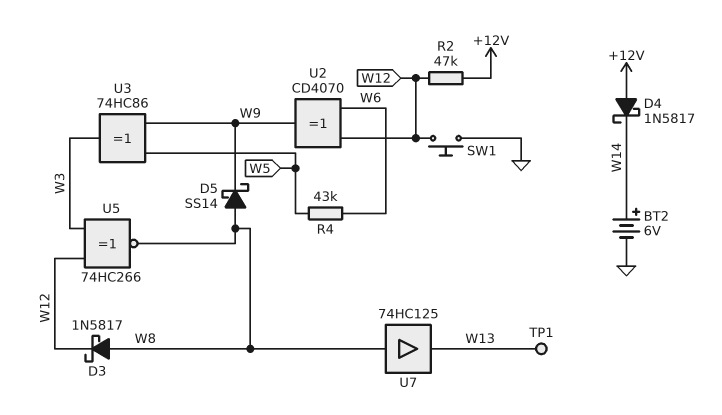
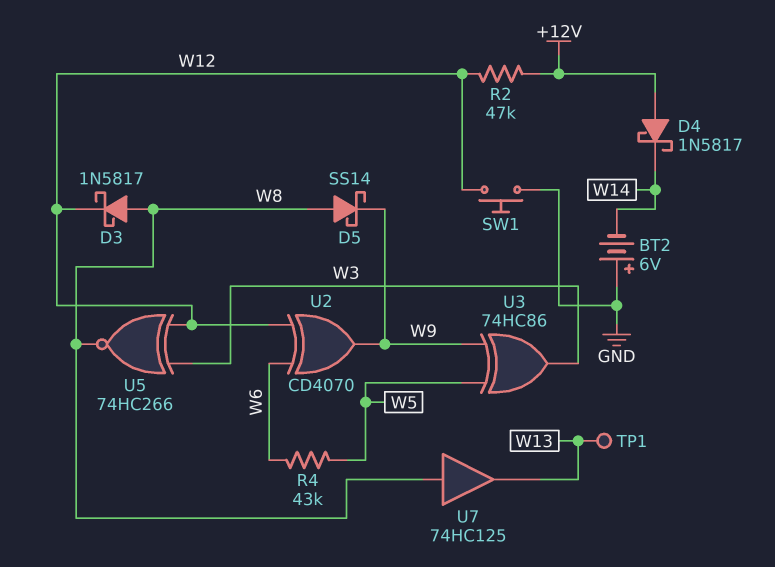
BT2: 6V (plus W14, minus GND) -> 6V (plus GND, minus W14)

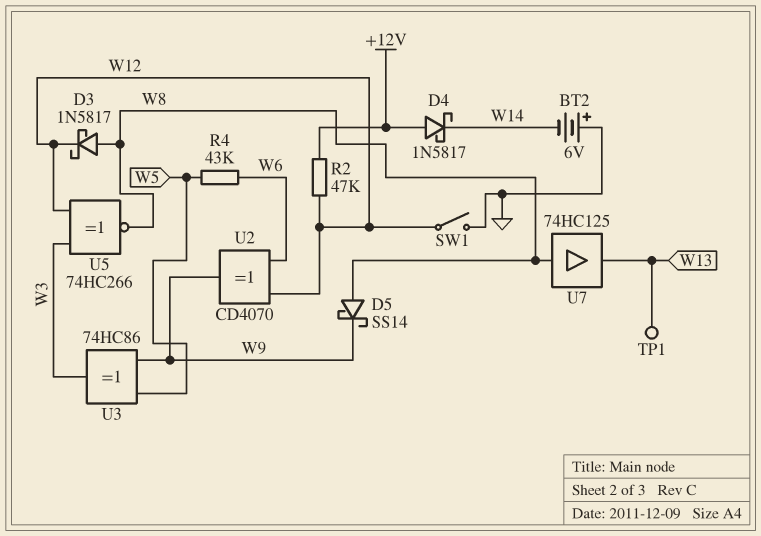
SW1: button (GND, W12) -> switch (GND, W12)

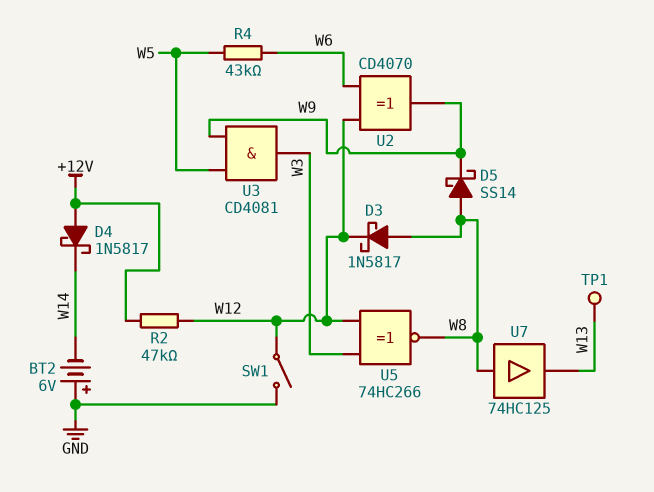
U3: XOR 74HC86 (in W5, in W9, out W3) -> AND CD4081 (in W5, in W9, out W3)

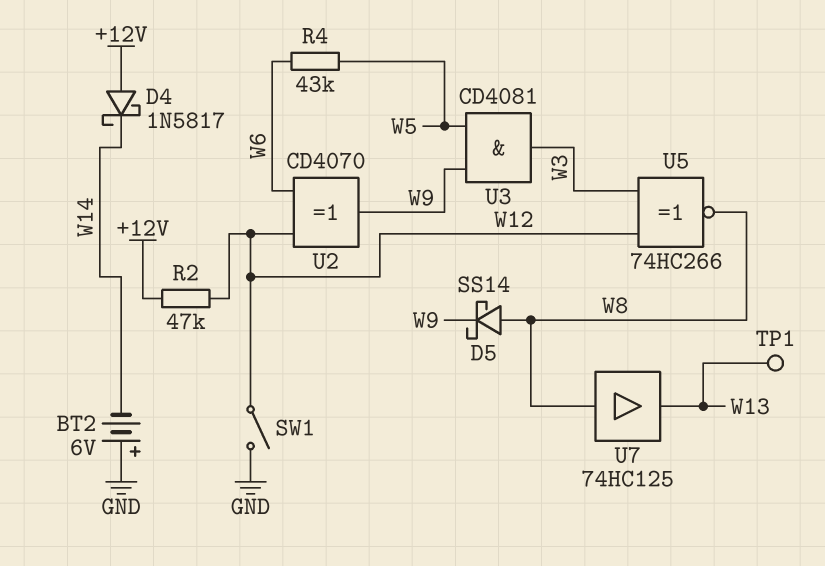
D3: schottky 1N5817 (A W8, K W12) -> none

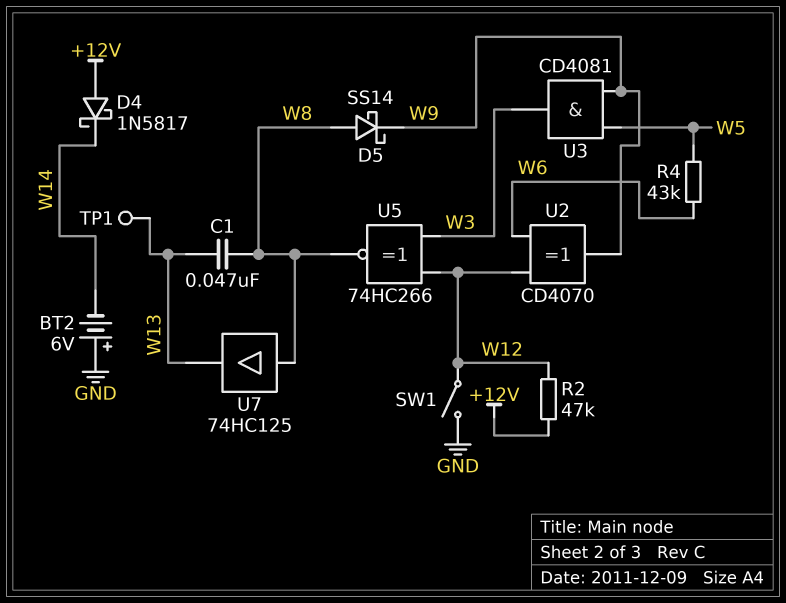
C1: none -> 47nF (W8, W13)

